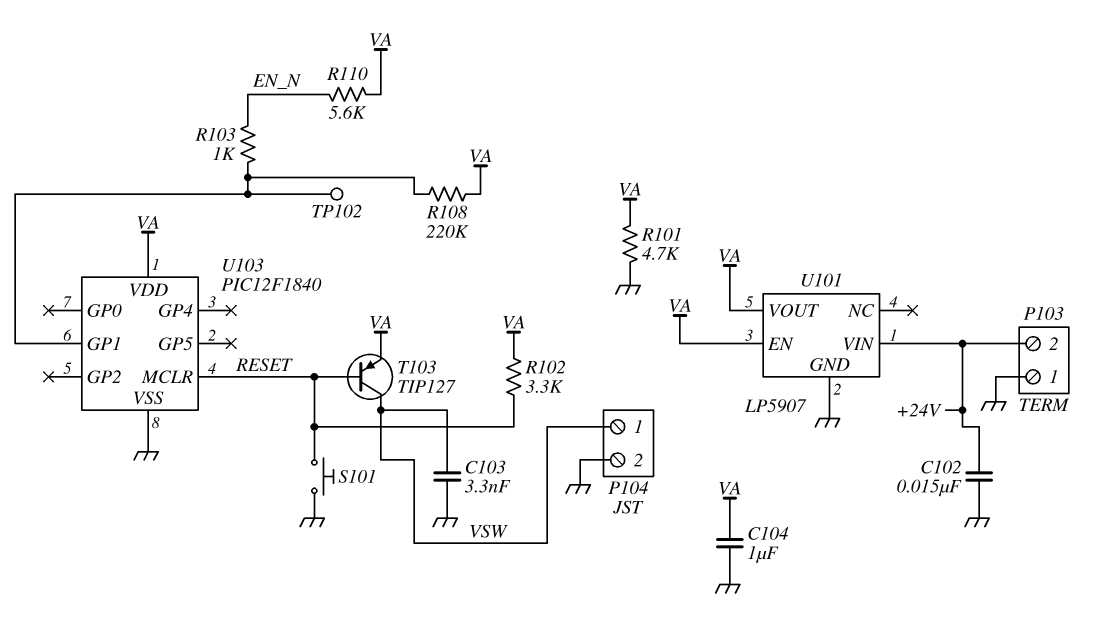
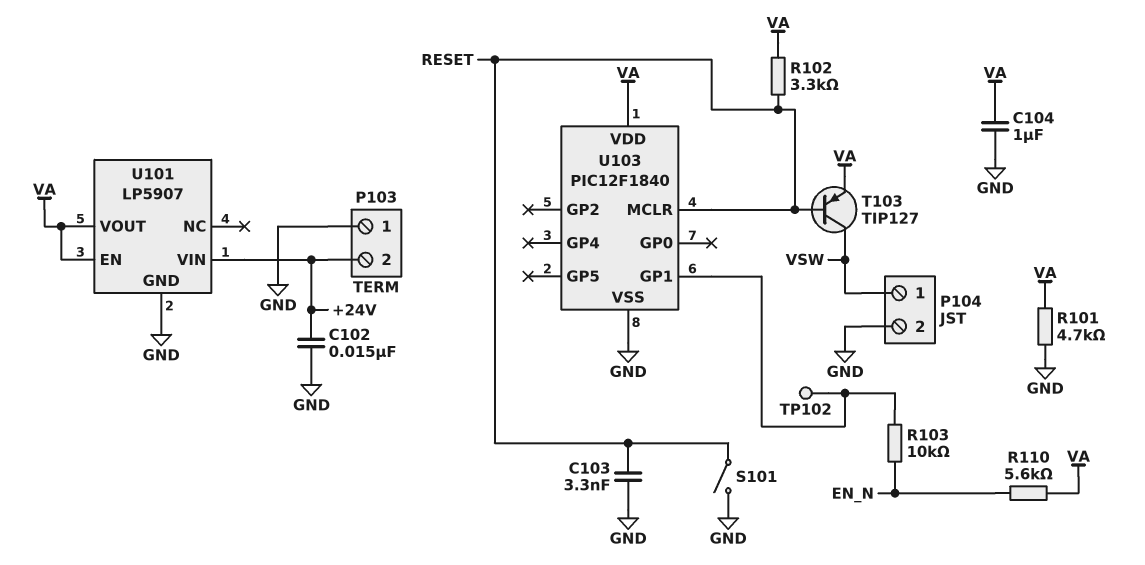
C103: 3.3nF (GND, VSW) -> 3.3nF (GND, RESET)
R103: 1k (EN_N, U103/GP1) -> 10k (EN_N, U103/GP1)
R108: 220k (U103/GP1, VA) -> none
S101: button (GND, RESET) -> switch (GND, RESET)

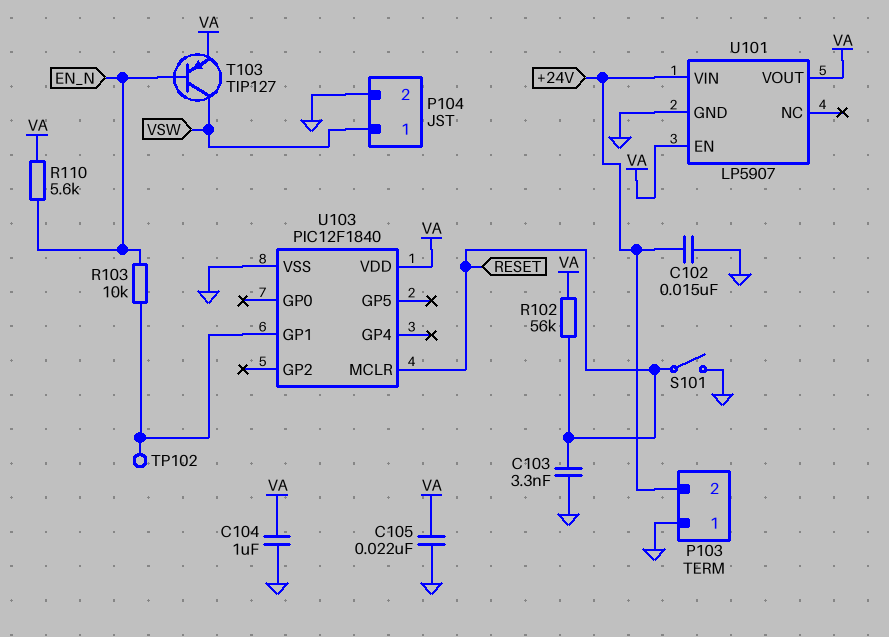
C105: none -> 22nF (GND, VA)
R101: 4.7k (GND, VA) -> none
R102: 3.3k (RESET, VA) -> 56k (RESET, VA)
T103: PNP TIP127 (B RESET, C VSW, E VA) -> PNP TIP127 (B EN_N, C VSW, E VA)

